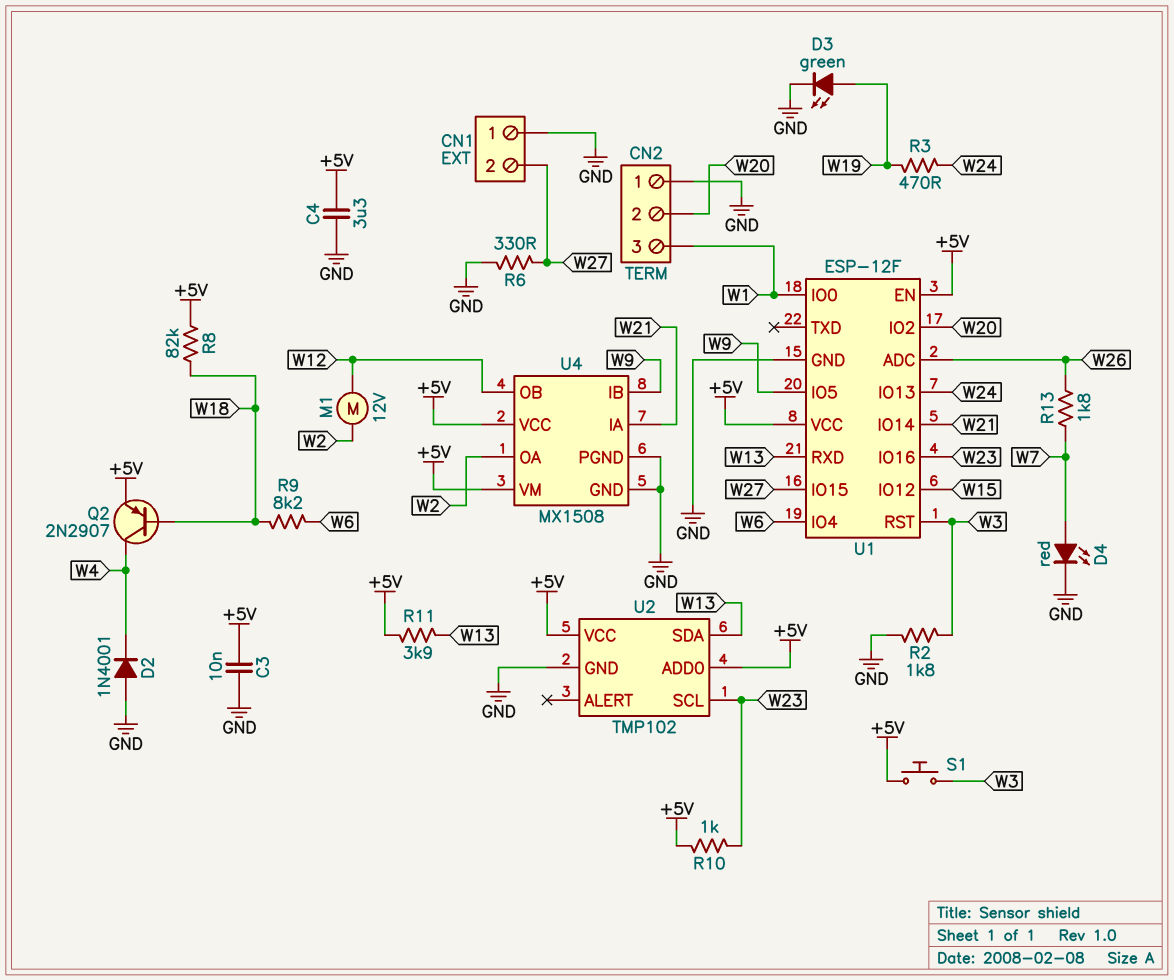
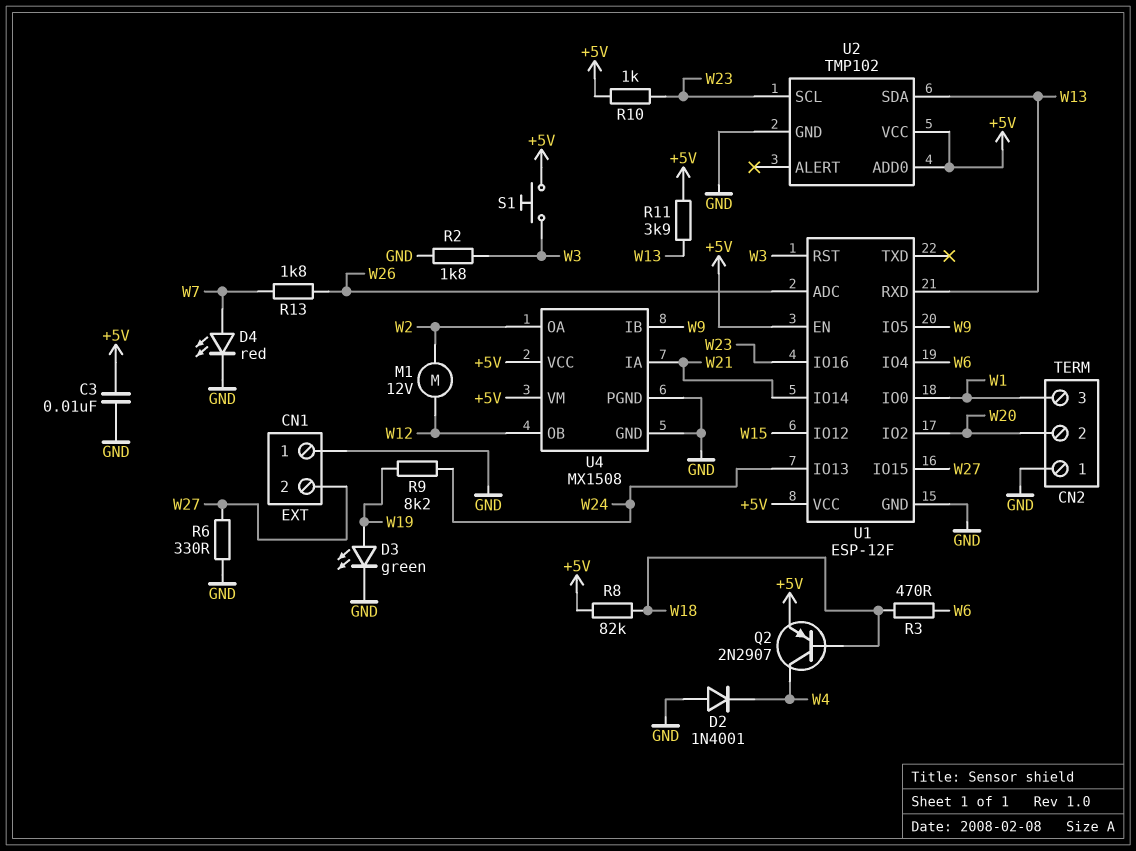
C4: 3.3uF (+5V, GND) -> none
R3: 470 (W19, W24) -> 470 (W6, W18)
R9: 8.2k (W6, W18) -> 8.2k (W19, W24)

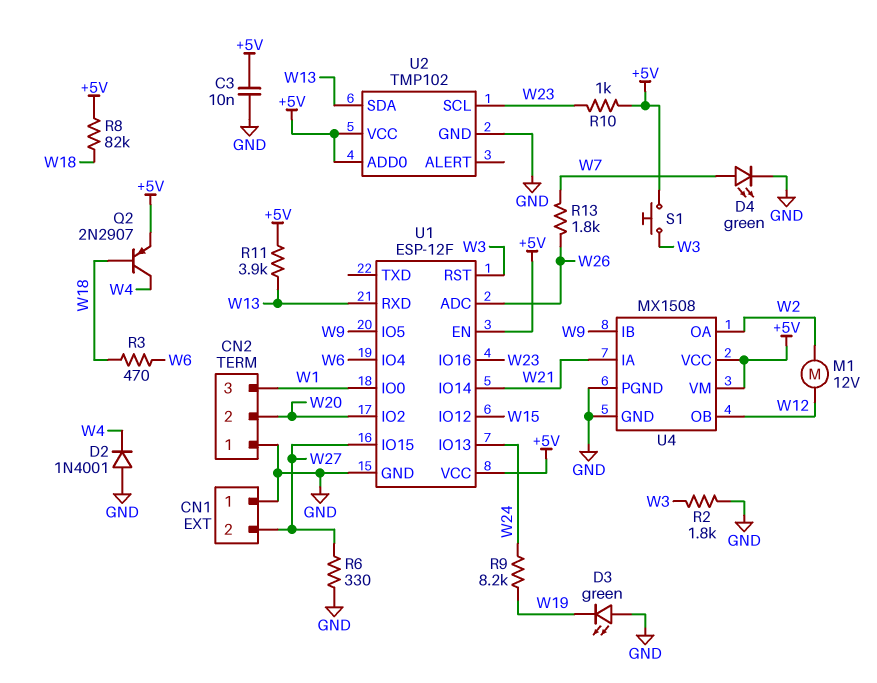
D3: LED green (A W19, K GND) -> LED green (A GND, K W19)
D4: LED red (A W7, K GND) -> LED green (A W7, K GND)

